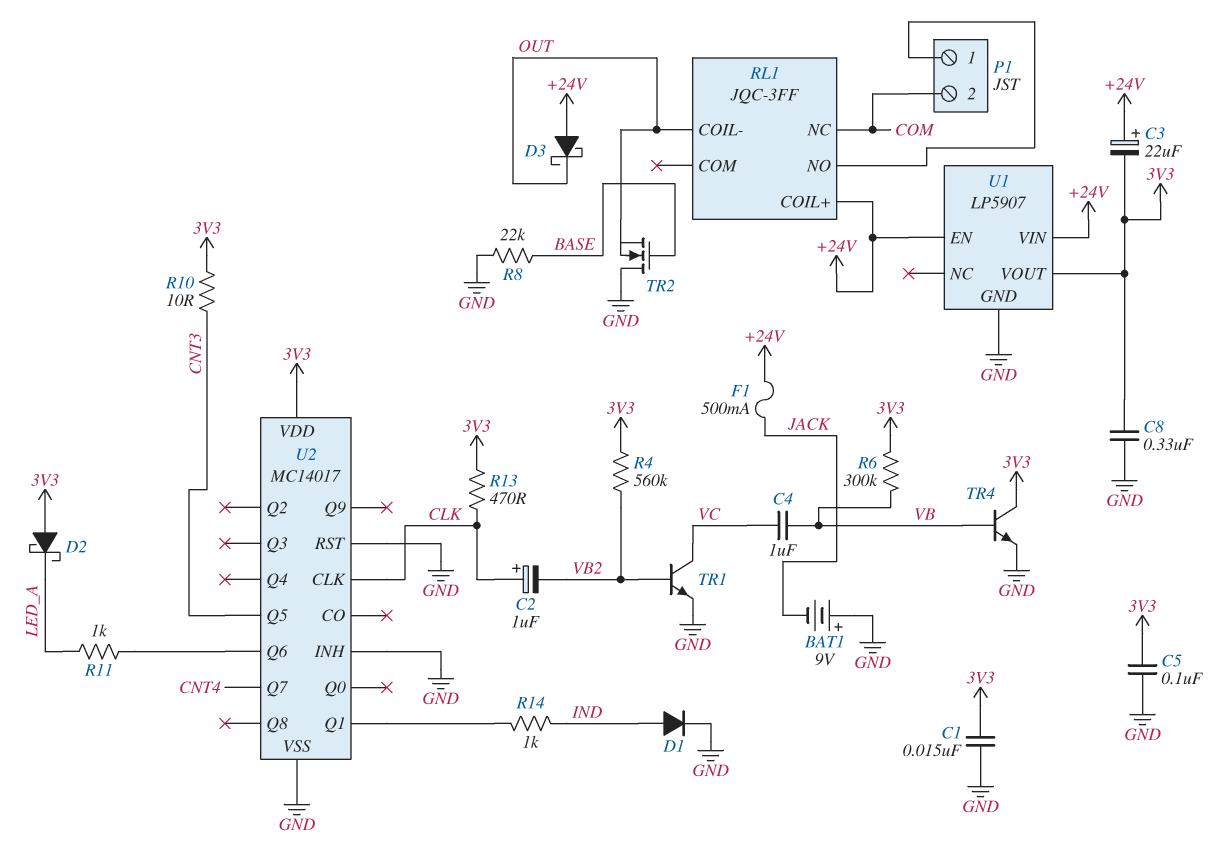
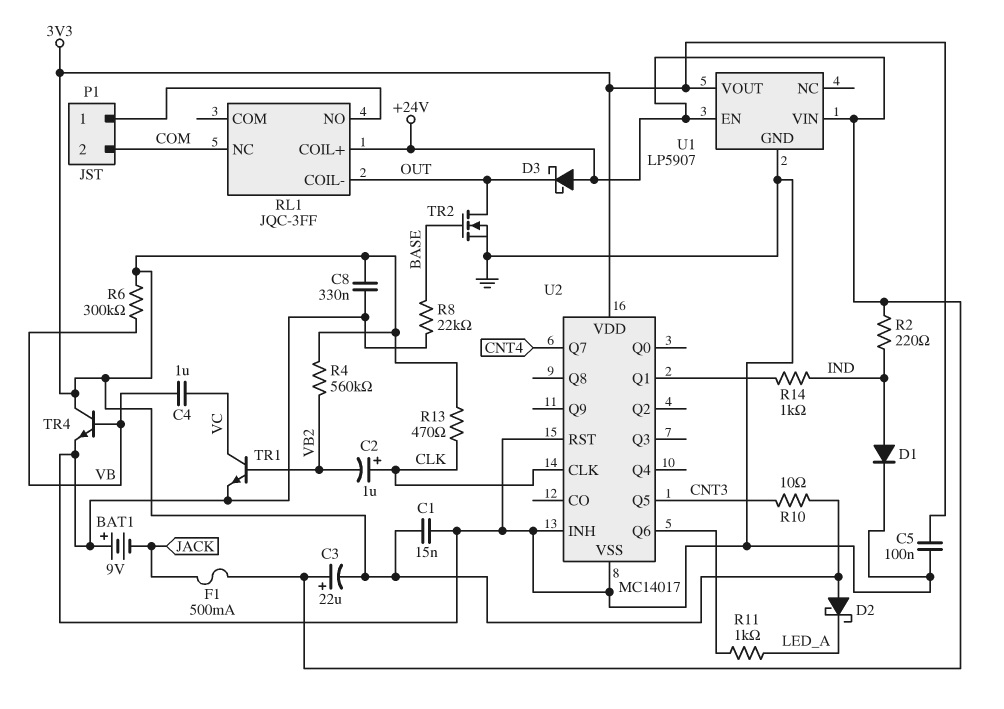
R2: none -> 220 (+24V, IND)
TR2: NMOS (G BASE, D GND, S OUT) -> NMOS (G BASE, D OUT, S GND)

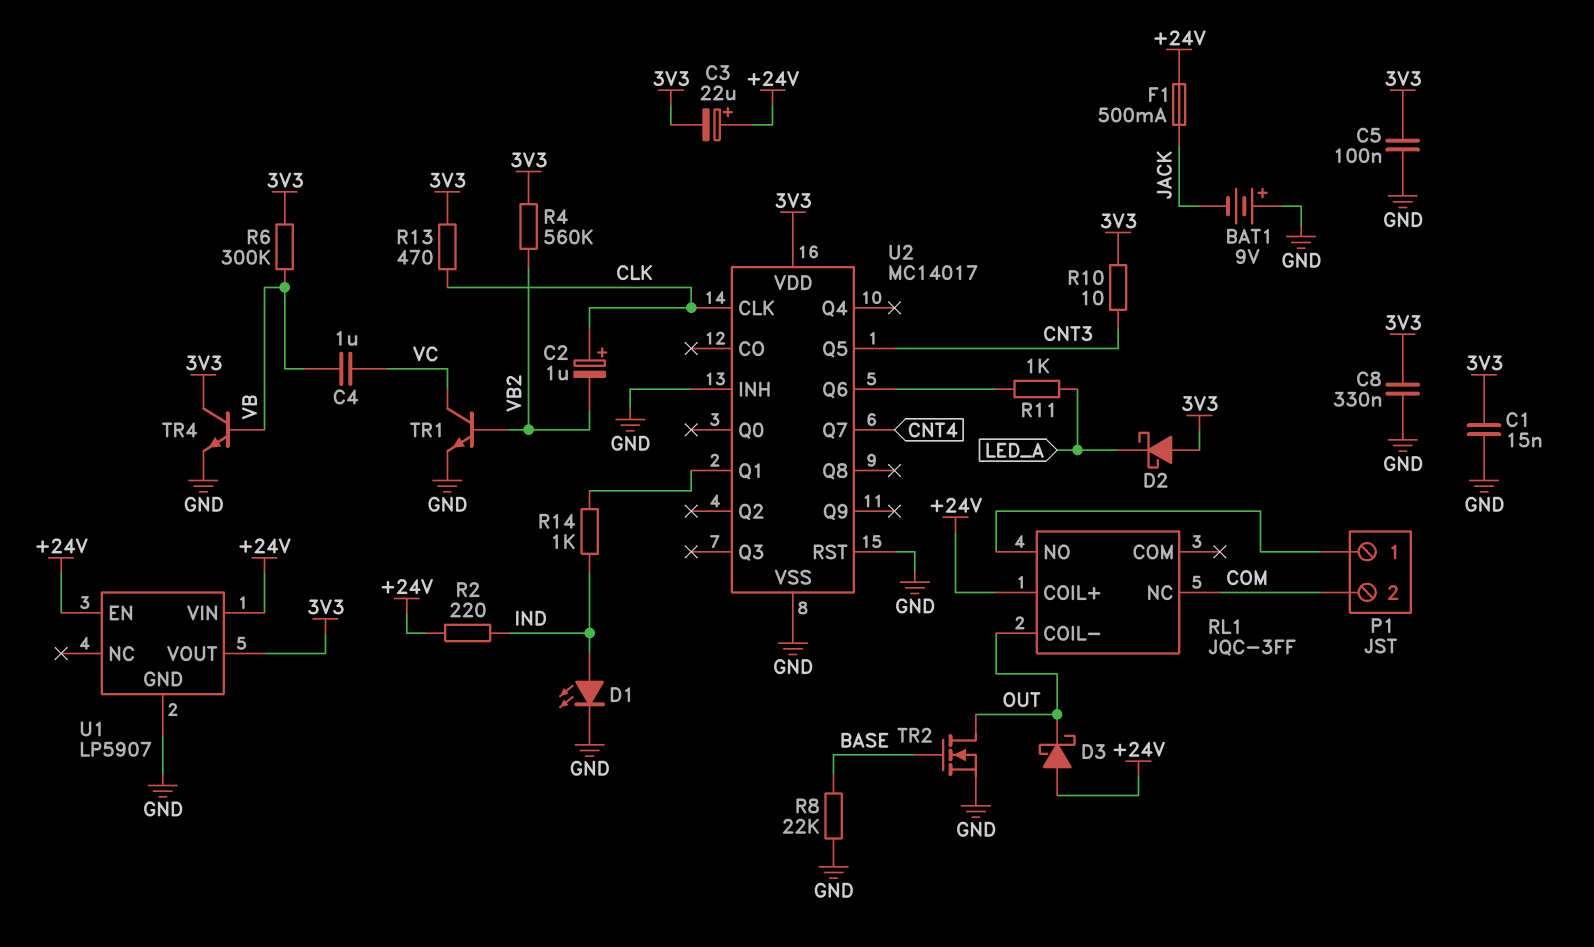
D1: diode (A IND, K GND) -> LED (A IND, K GND)

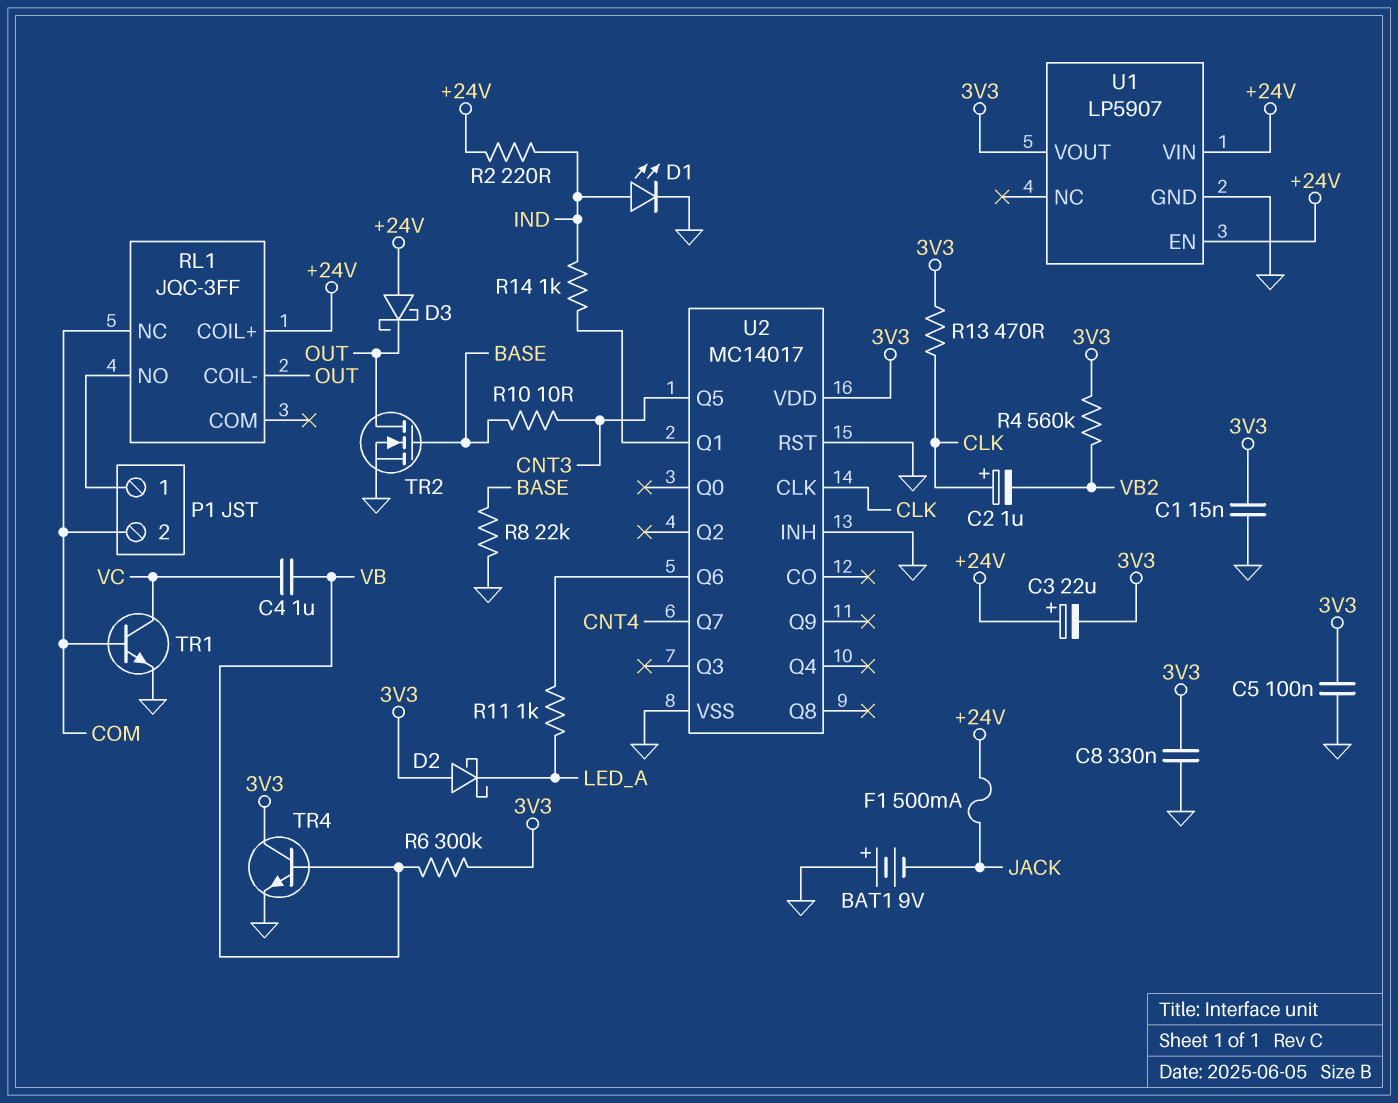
R10: 10 (3V3, CNT3) -> 10 (BASE, CNT3)
TR1: NPN (B VB2, C VC, E GND) -> NPN (B COM, C VC, E GND)

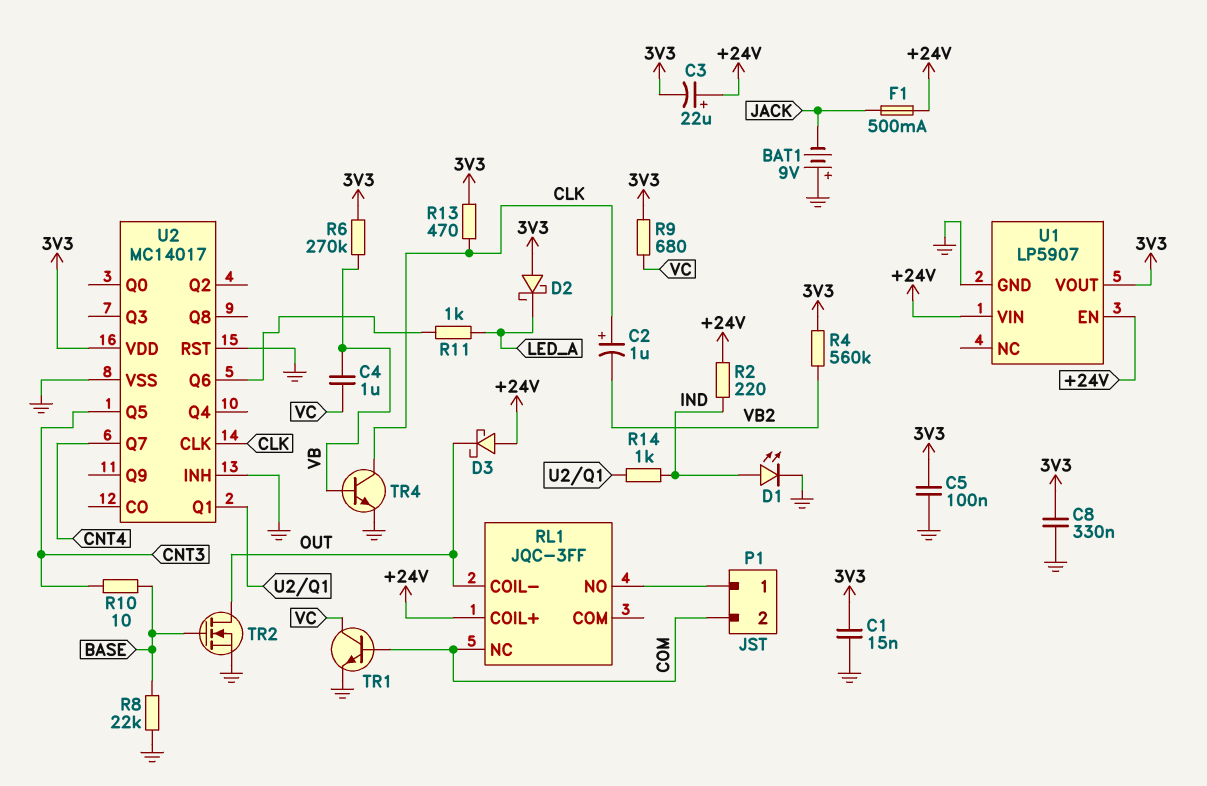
R6: 300k (3V3, VB) -> 270k (3V3, VB)
R9: none -> 680 (3V3, VC)
TR4: NPN (B VB, C 3V3, E GND) -> NPN (B VB, C CLK, E GND)

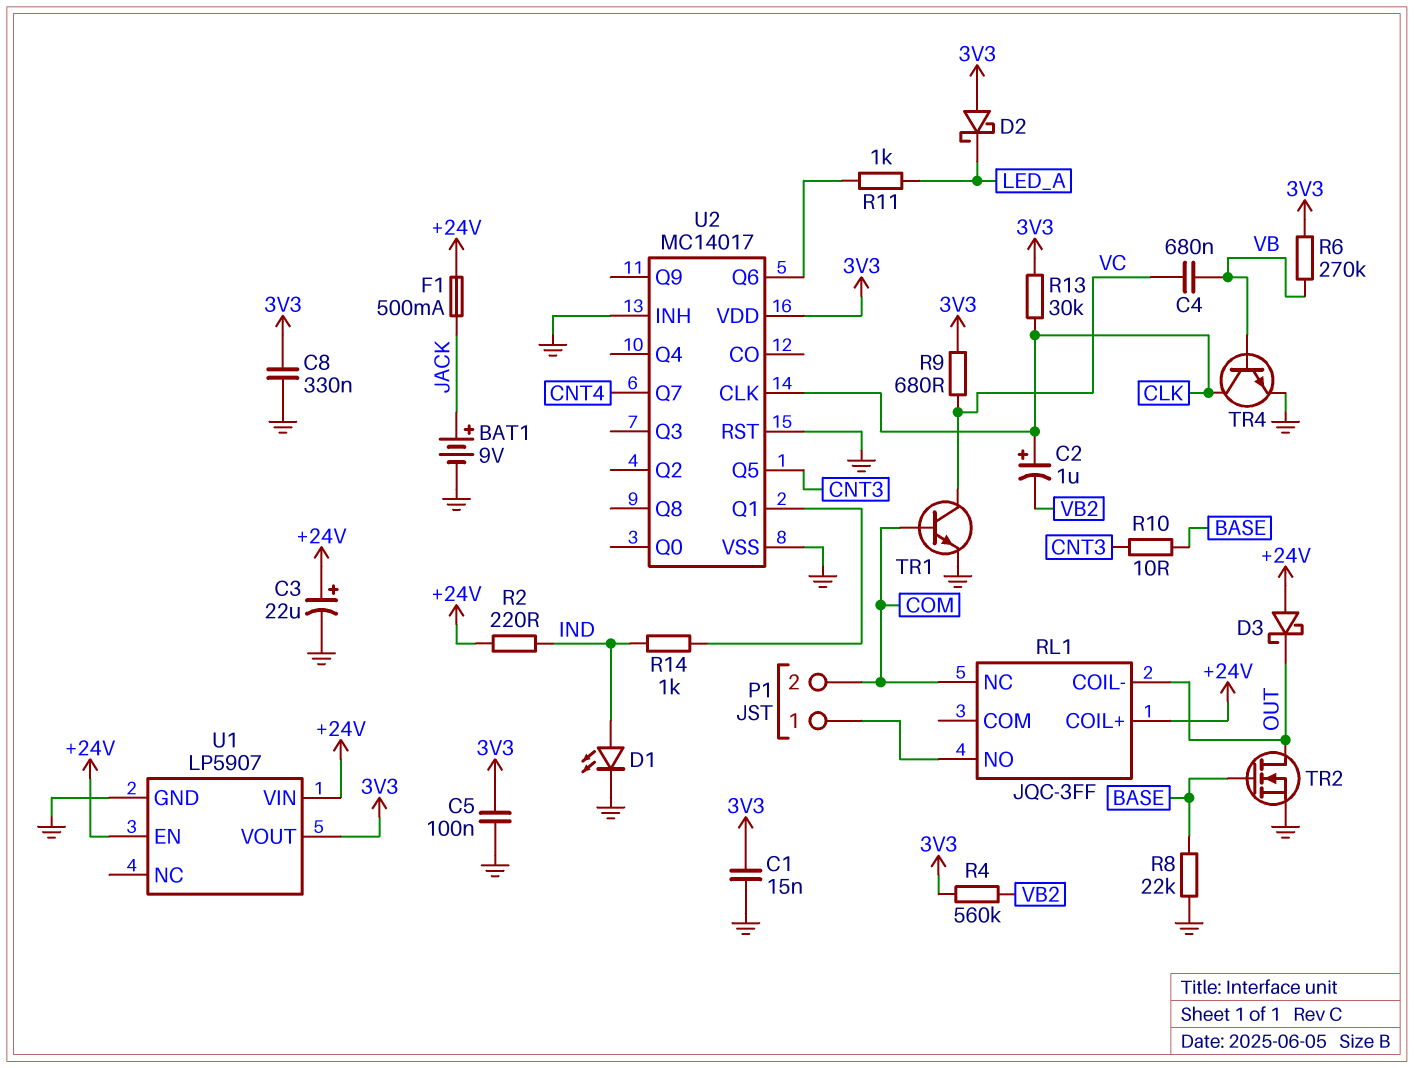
BAT1: 9V (plus GND, minus JACK) -> 9V (plus JACK, minus GND)
C3: 22uF (plus +24V, minus 3V3) -> 22uF (plus +24V, minus GND)
C4: 1uF (VB, VC) -> 680nF (VB, VC)
R13: 470 (3V3, CLK) -> 30k (3V3, CLK)

